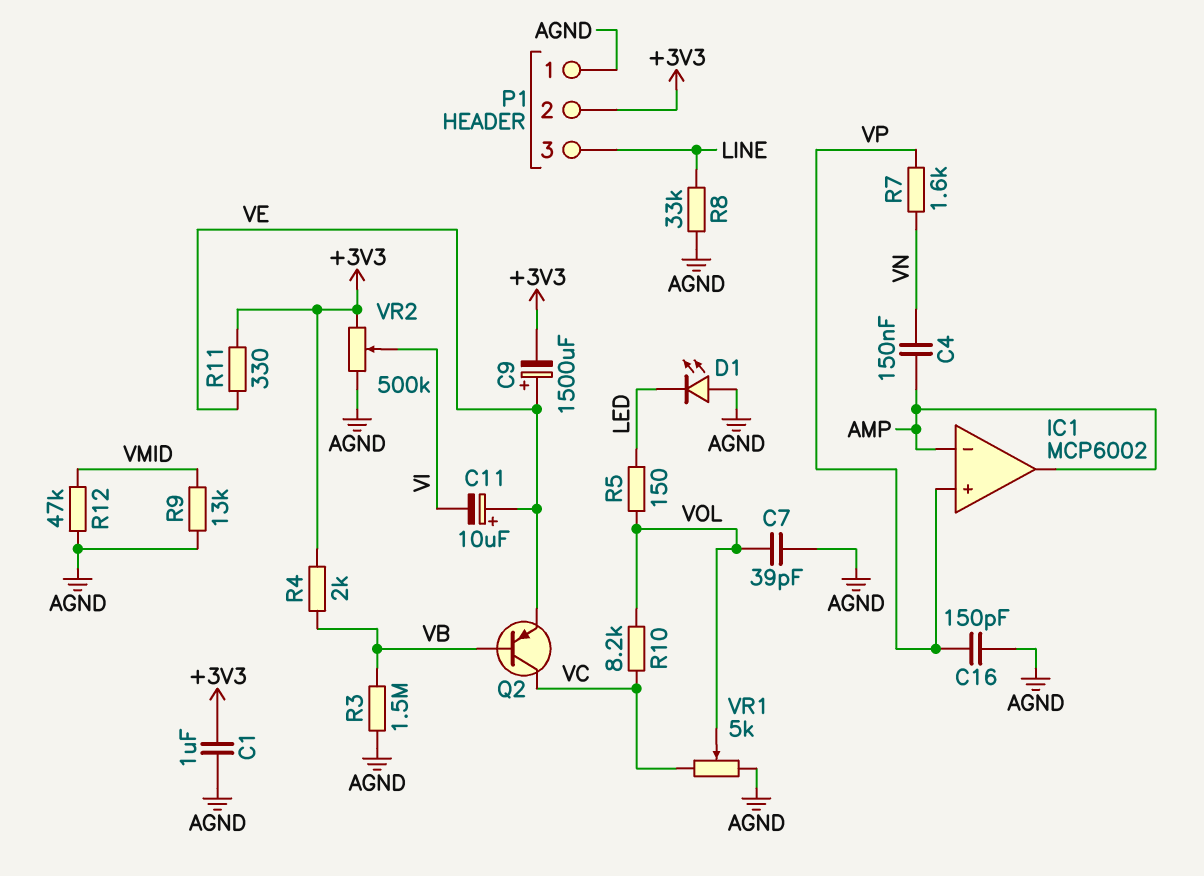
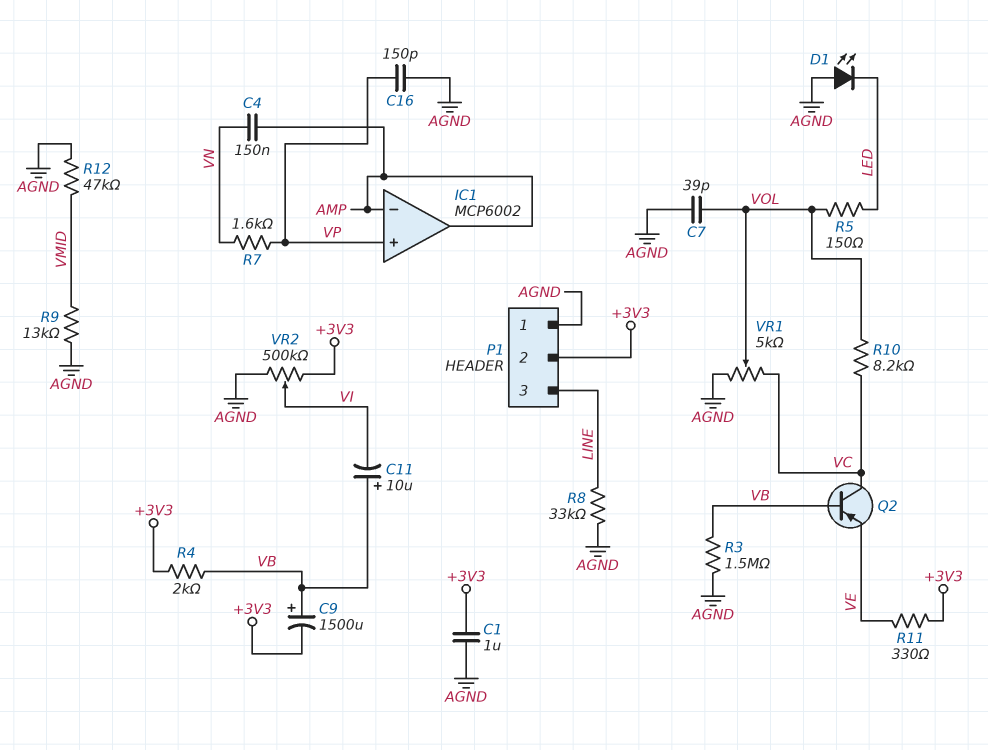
C9: 1500uF (plus VE, minus +3V3) -> 1500uF (plus VB, minus +3V3)
C11: 10uF (plus VE, minus VI) -> 10uF (plus VB, minus VI)

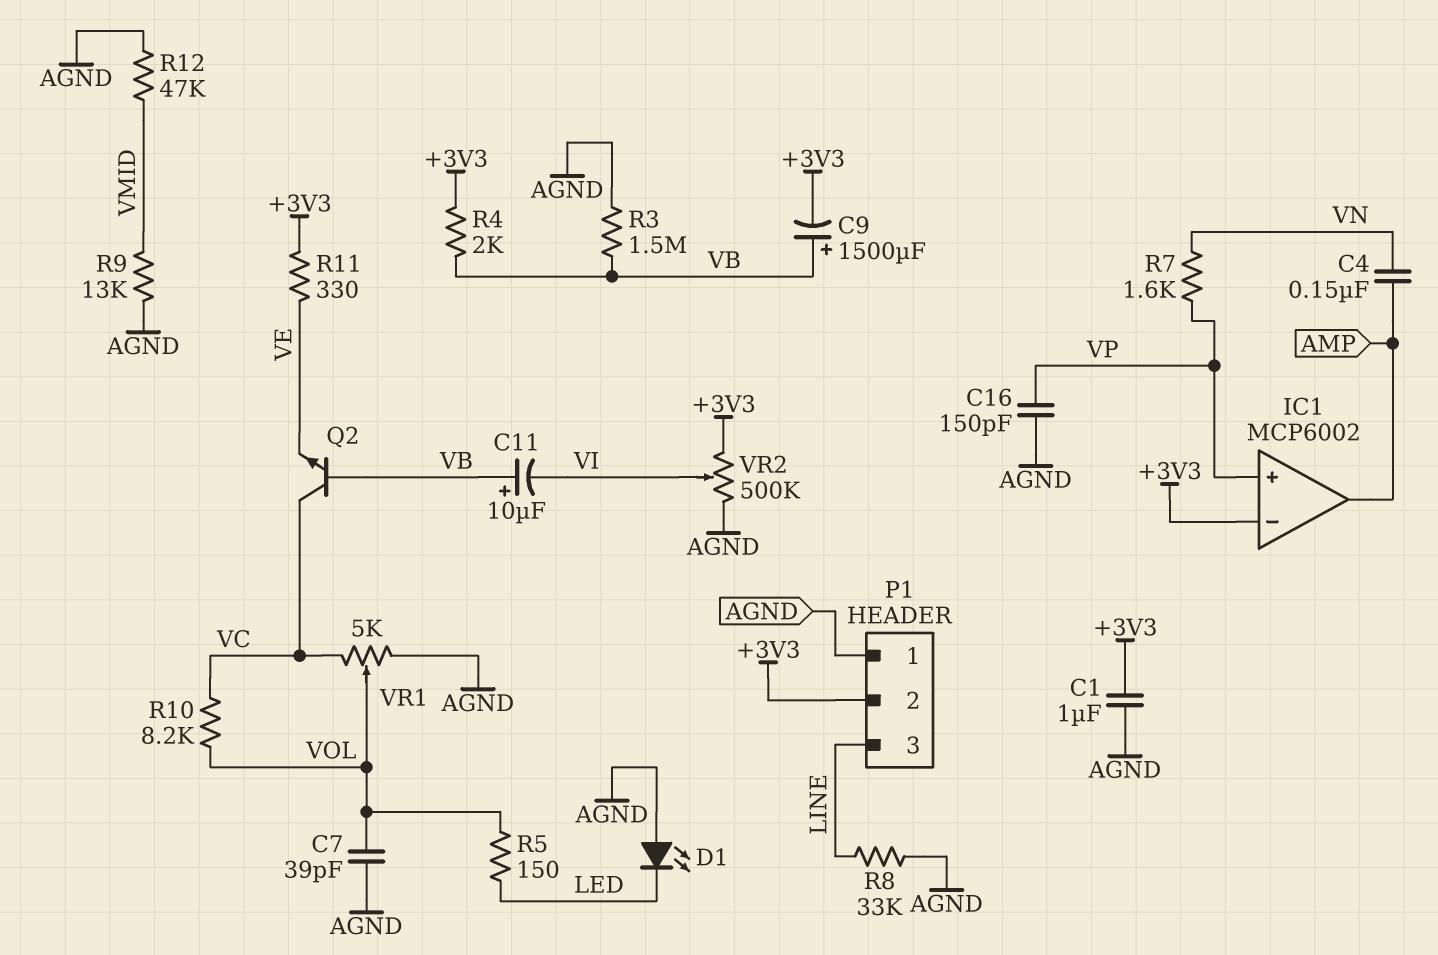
IC1 pin in-: AMP -> +3V3
Q2: PNP (B VB, C VC, E VE) -> NPN (B VB, C VC, E VE)

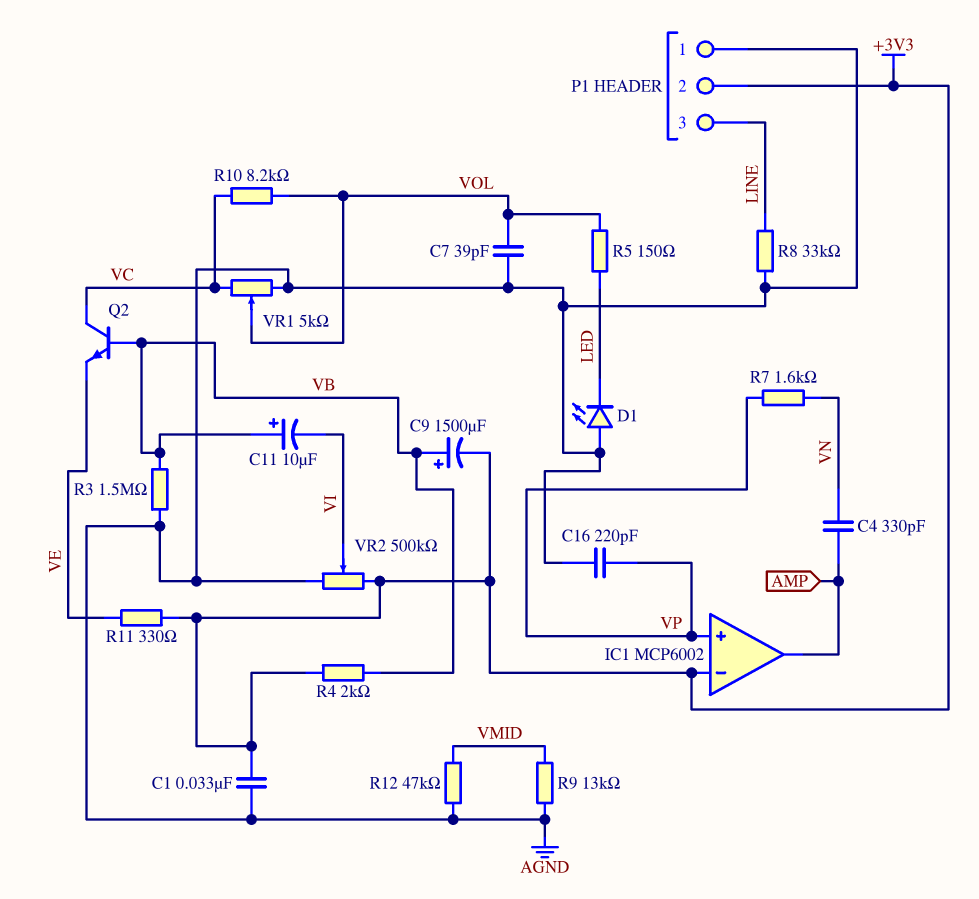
C1: 1uF (+3V3, AGND) -> 33nF (+3V3, AGND)
C4: 150nF (AMP, VN) -> 330pF (AMP, VN)
C16: 150pF (AGND, VP) -> 220pF (AGND, VP)

